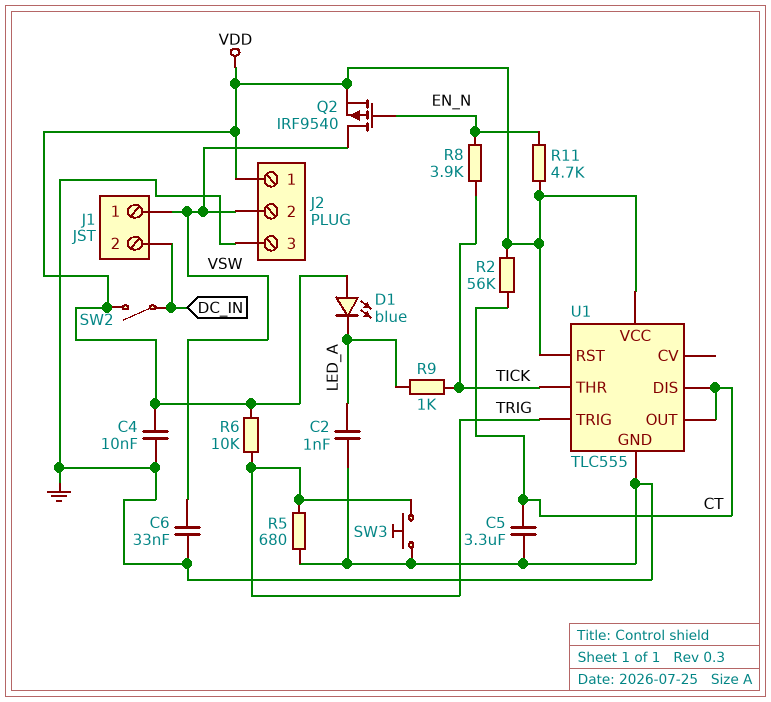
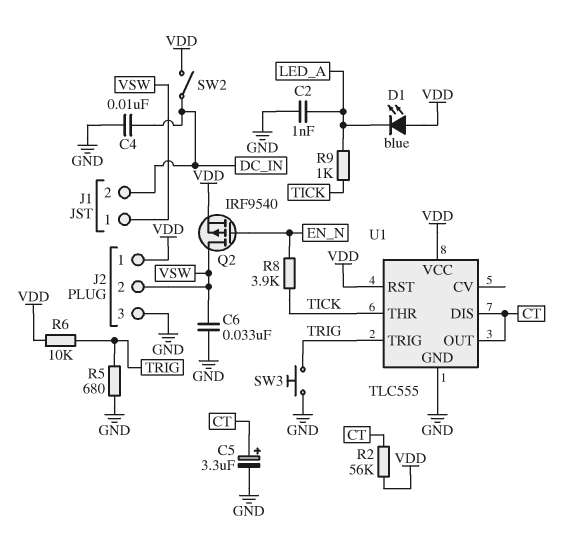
C4: 10nF (GND, VDD) -> 10nF (DC_IN, GND)
C5: 3.3uF (CT, GND) -> 3.3uF (plus CT, minus GND)
R11: 4.7k (EN_N, VDD) -> none

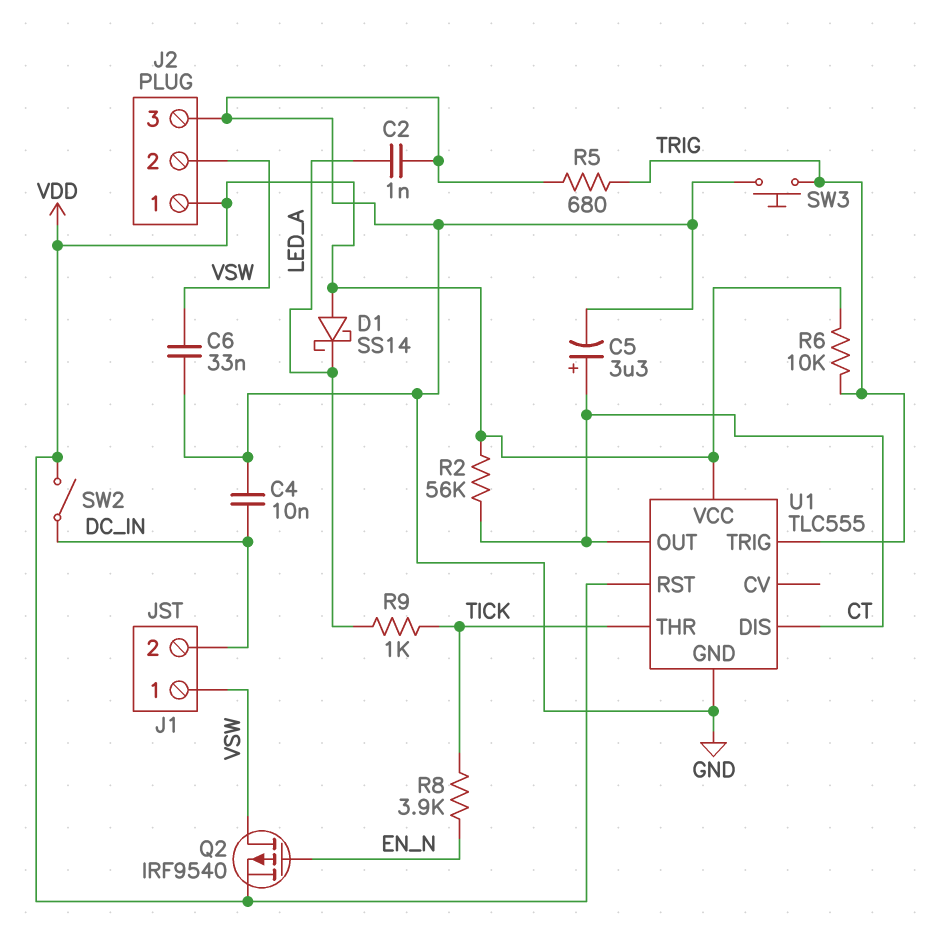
D1: LED blue (A VDD, K LED_A) -> schottky SS14 (A VDD, K LED_A)

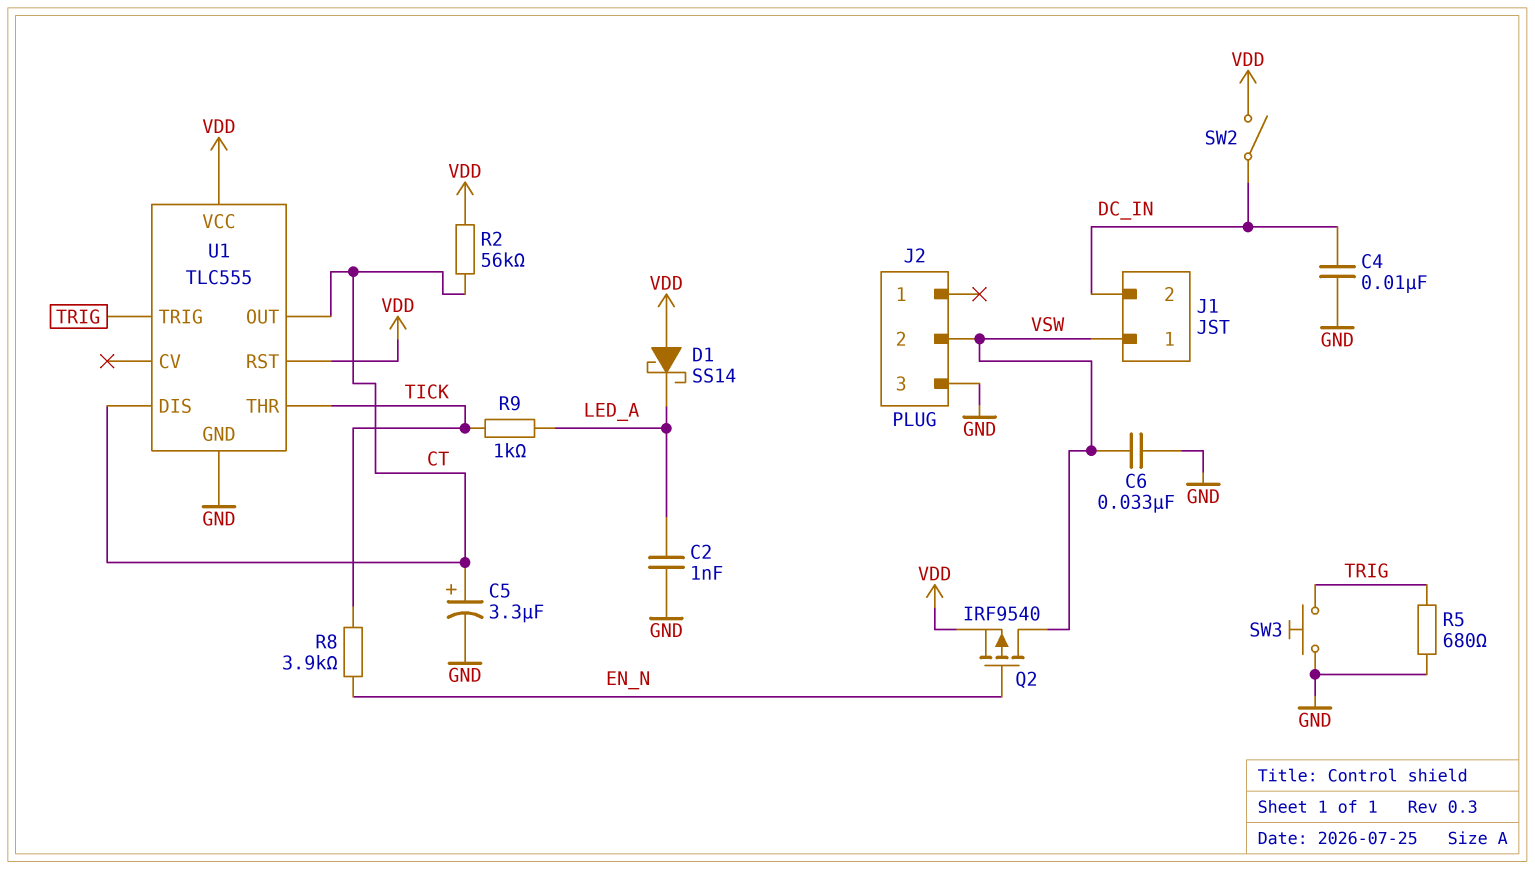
J2 pin 1: VDD -> none
R6: 10k (TRIG, VDD) -> none

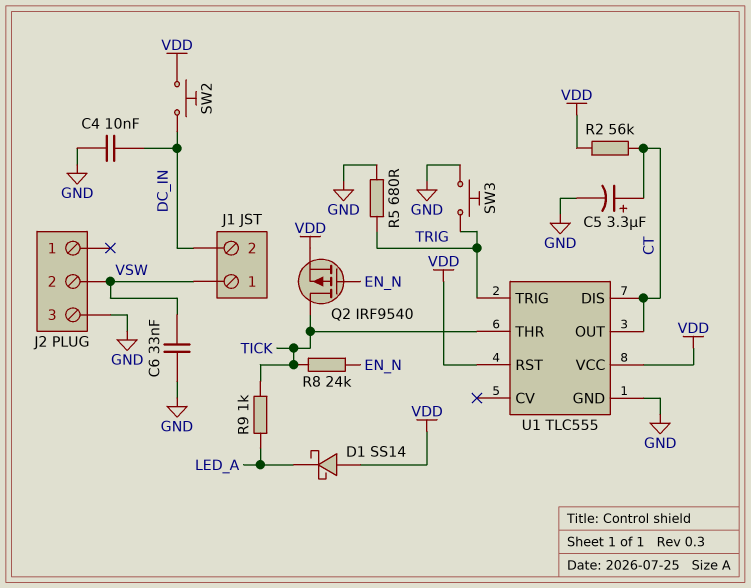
C2: 1nF (GND, LED_A) -> none
Q2: PMOS IRF9540 (G EN_N, D VSW, S VDD) -> PMOS IRF9540 (G EN_N, D TICK, S VDD)
R8: 3.9k (EN_N, TICK) -> 24k (EN_N, TICK)
SW2: switch (DC_IN, VDD) -> button (DC_IN, VDD)

